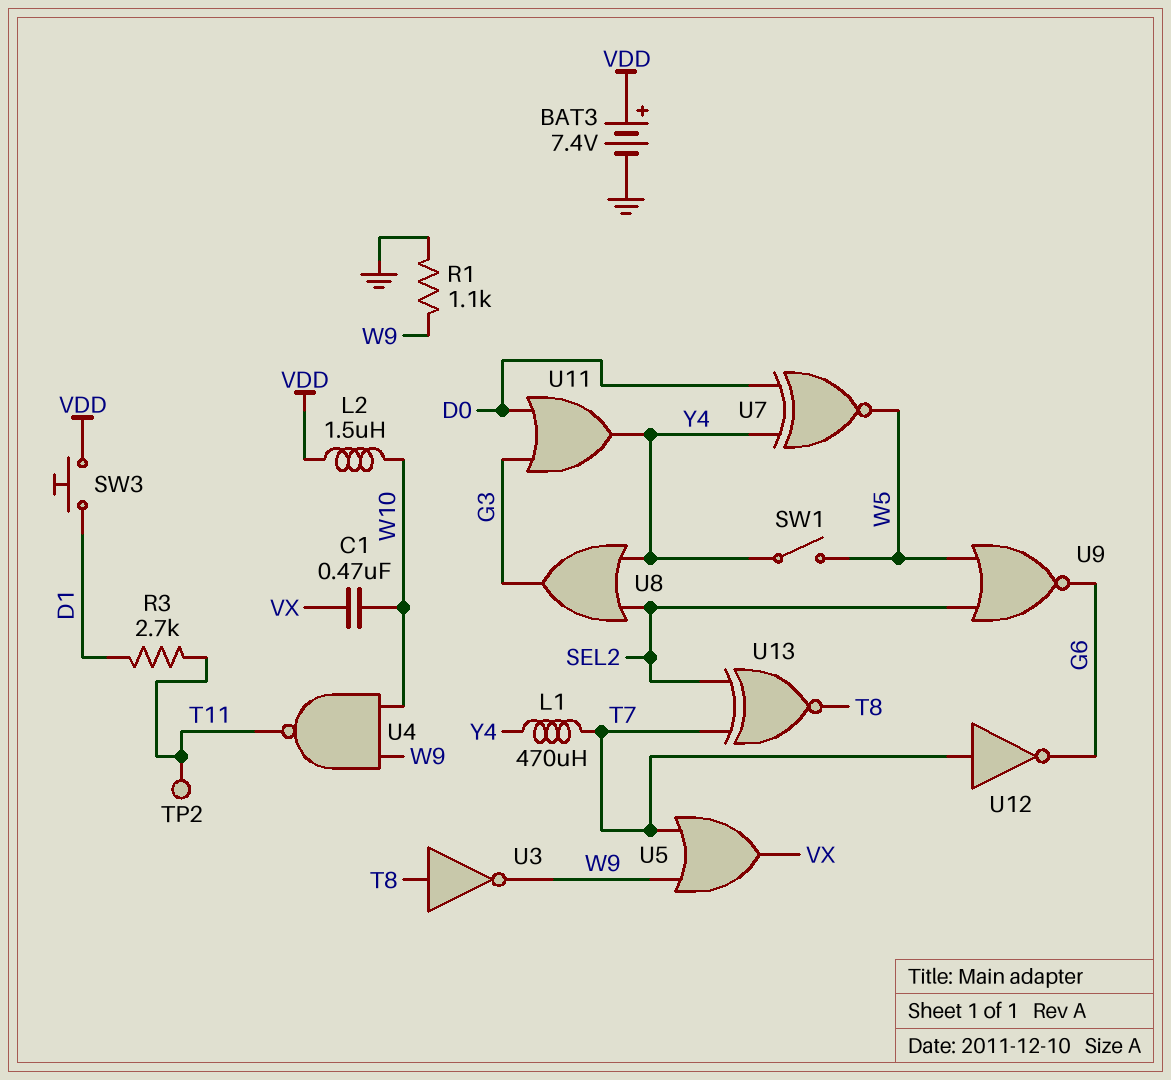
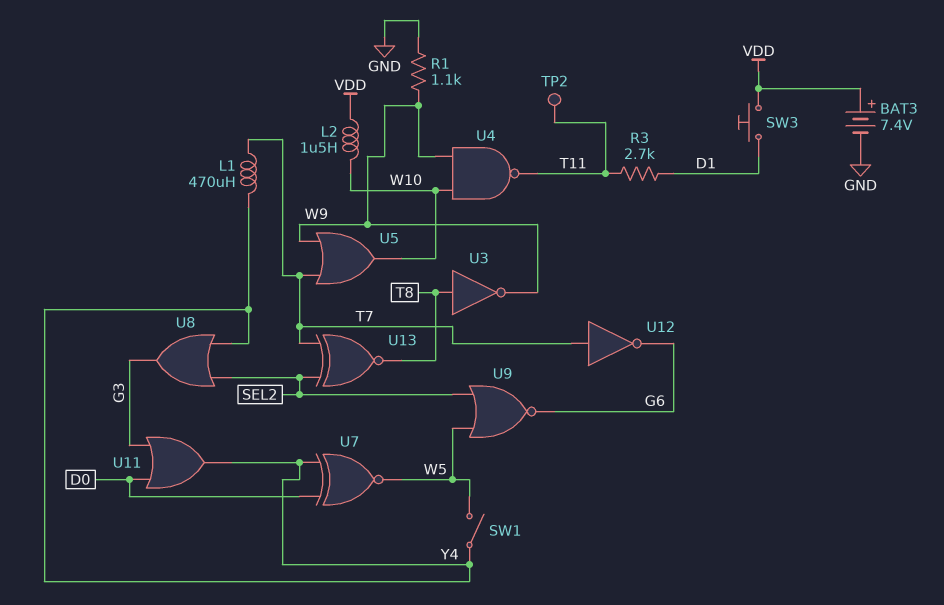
C1: 470nF (VX, W10) -> none
U5: OR (in T7, in W9, out VX) -> OR (in T7, in W9, out W10)

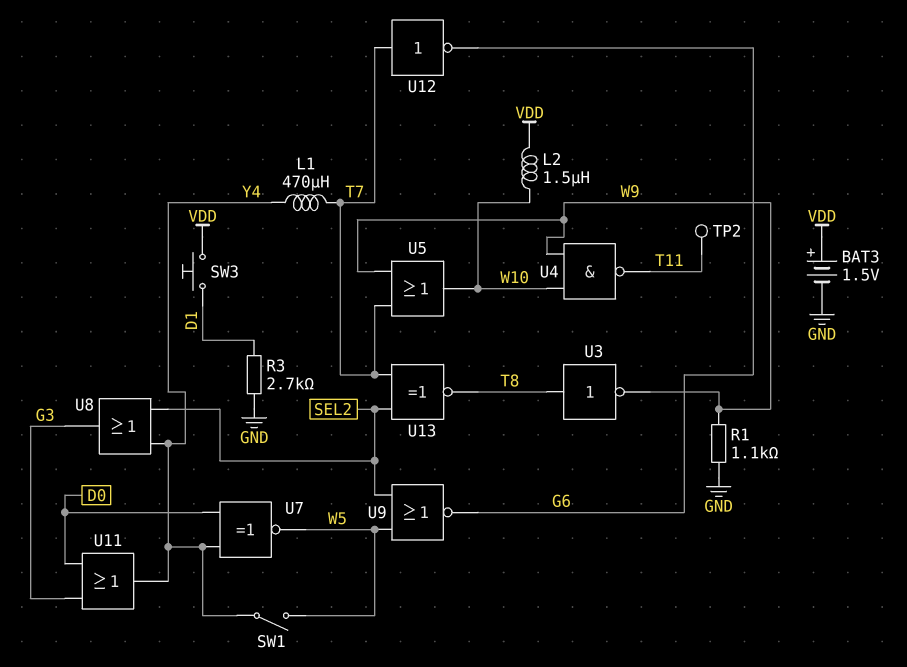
BAT3: 7.4V (plus VDD, minus GND) -> 1.5V (plus VDD, minus GND)
R3: 2.7k (D1, T11) -> 2.7k (D1, GND)

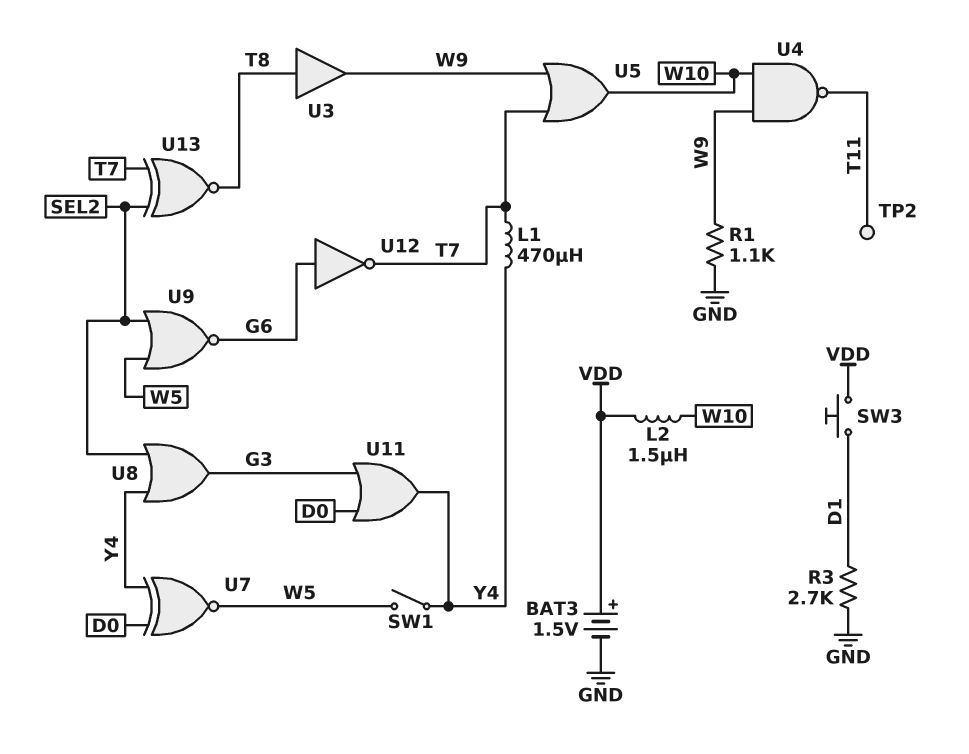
U3: NOT (in T8, out W9) -> buffer (in T8, out W9)
U12: NOT (in T7, out G6) -> NOT (in G6, out T7)

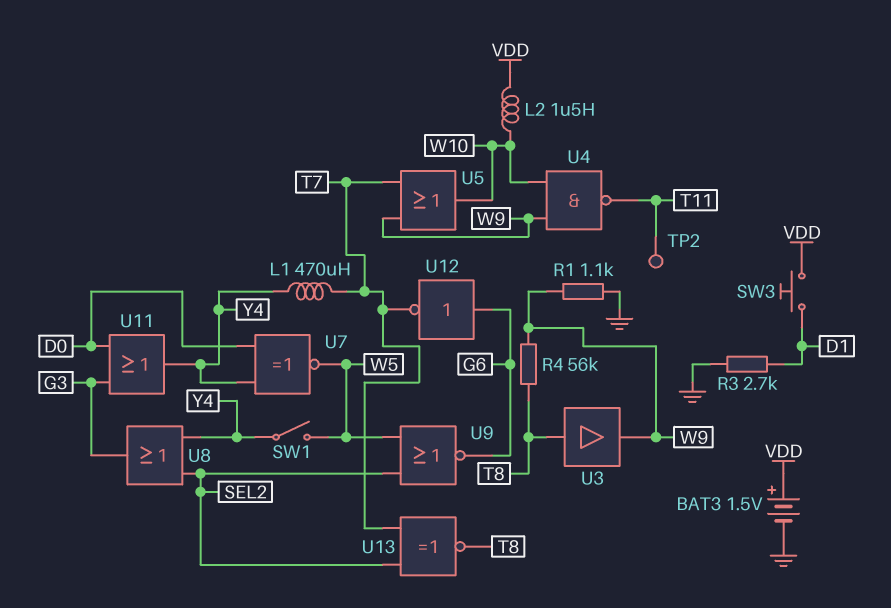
R4: none -> 56k (T8, W9)

